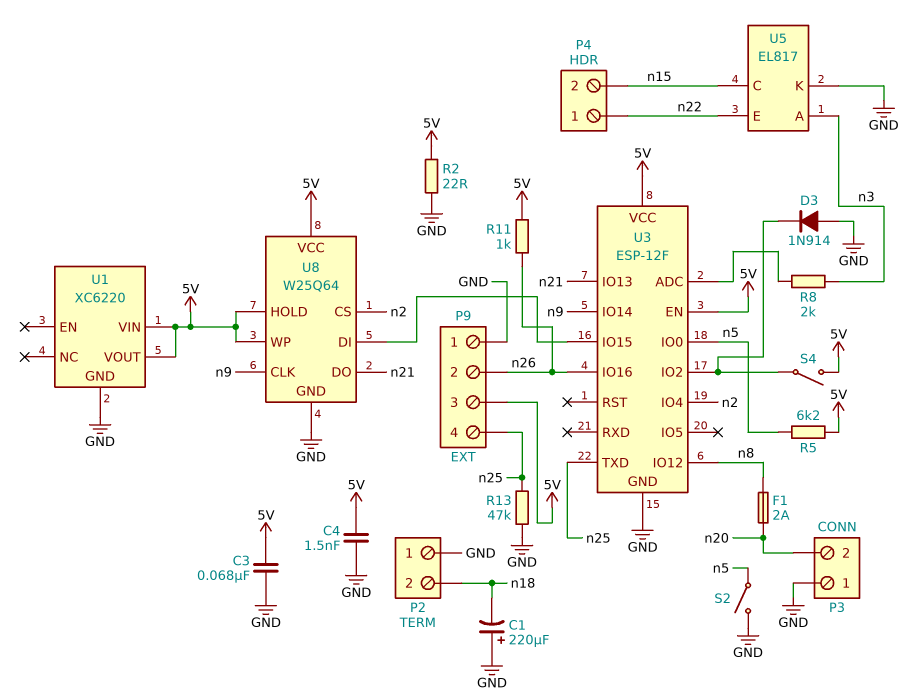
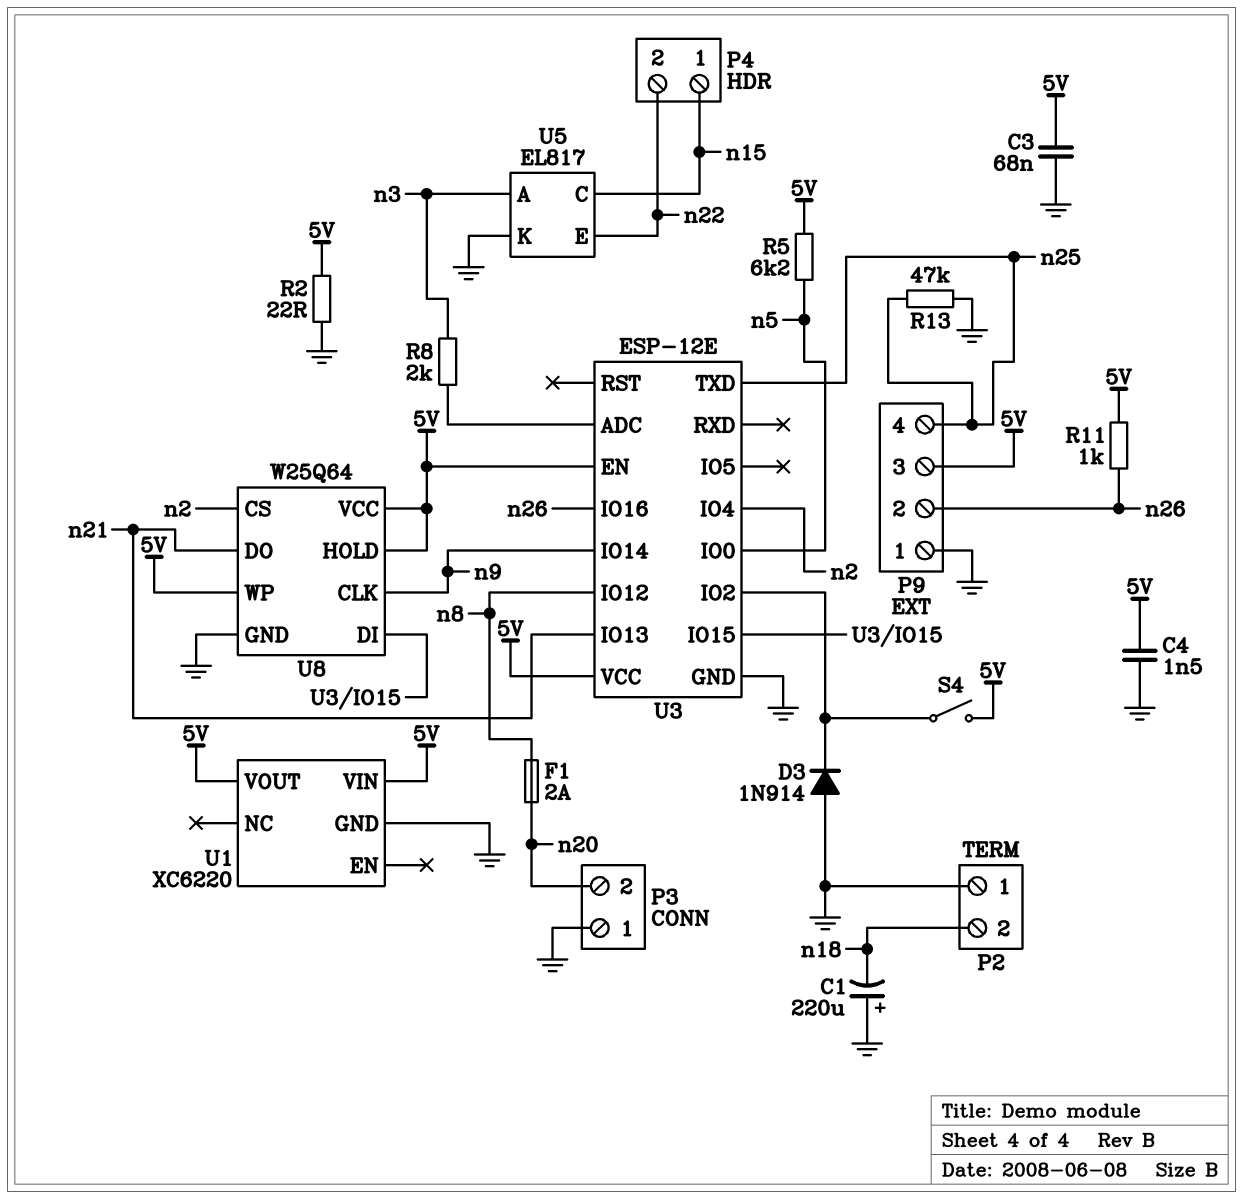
P4 pin 1: n22 -> n15
P4 pin 2: n15 -> n22
S2: switch (GND, n5) -> none
U3: ESP-12F -> ESP-12E

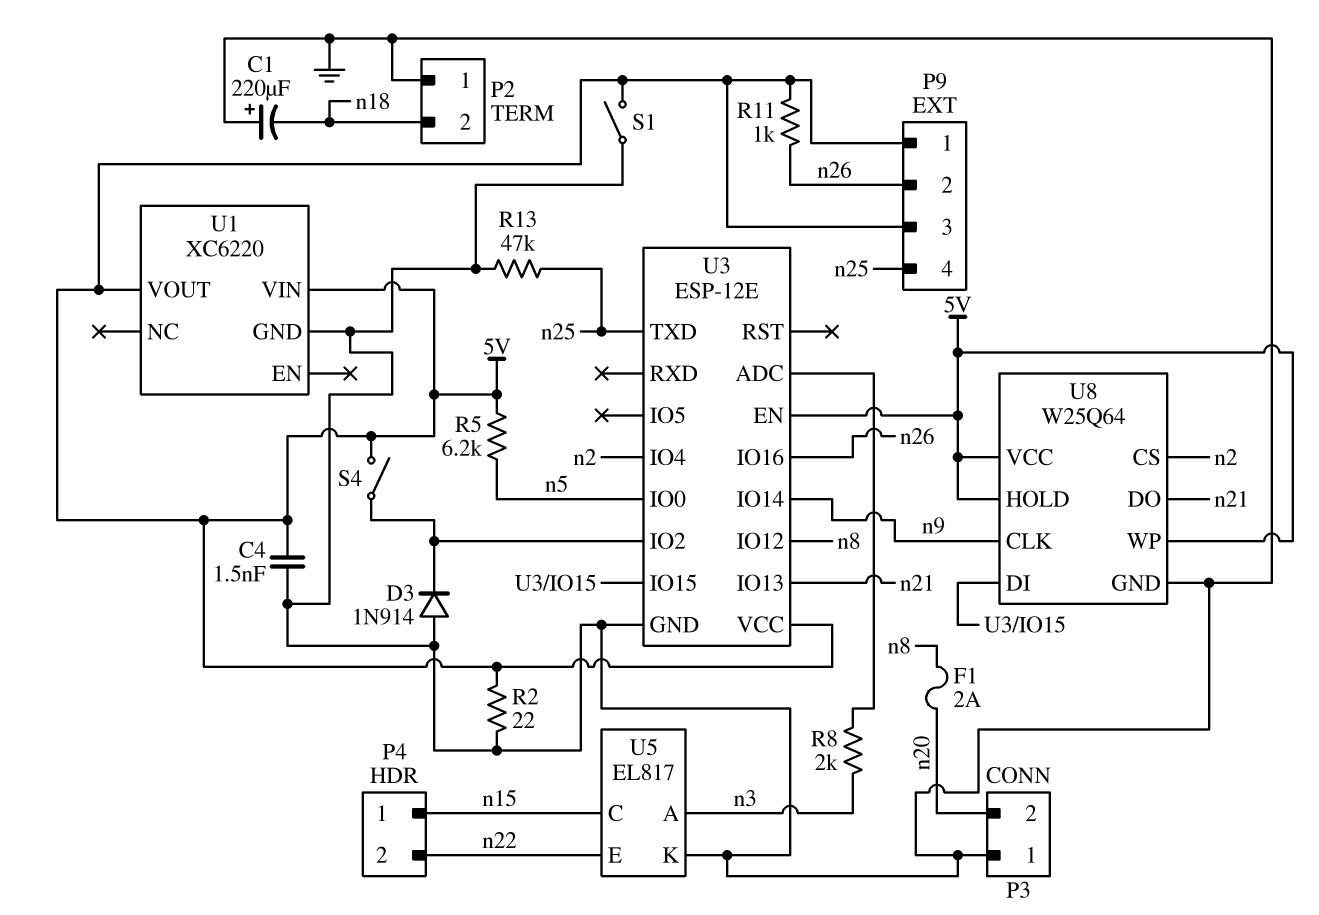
C3: 68nF (5V, GND) -> none
P9 pin 1: GND -> 5V
S1: none -> switch (5V, GND)

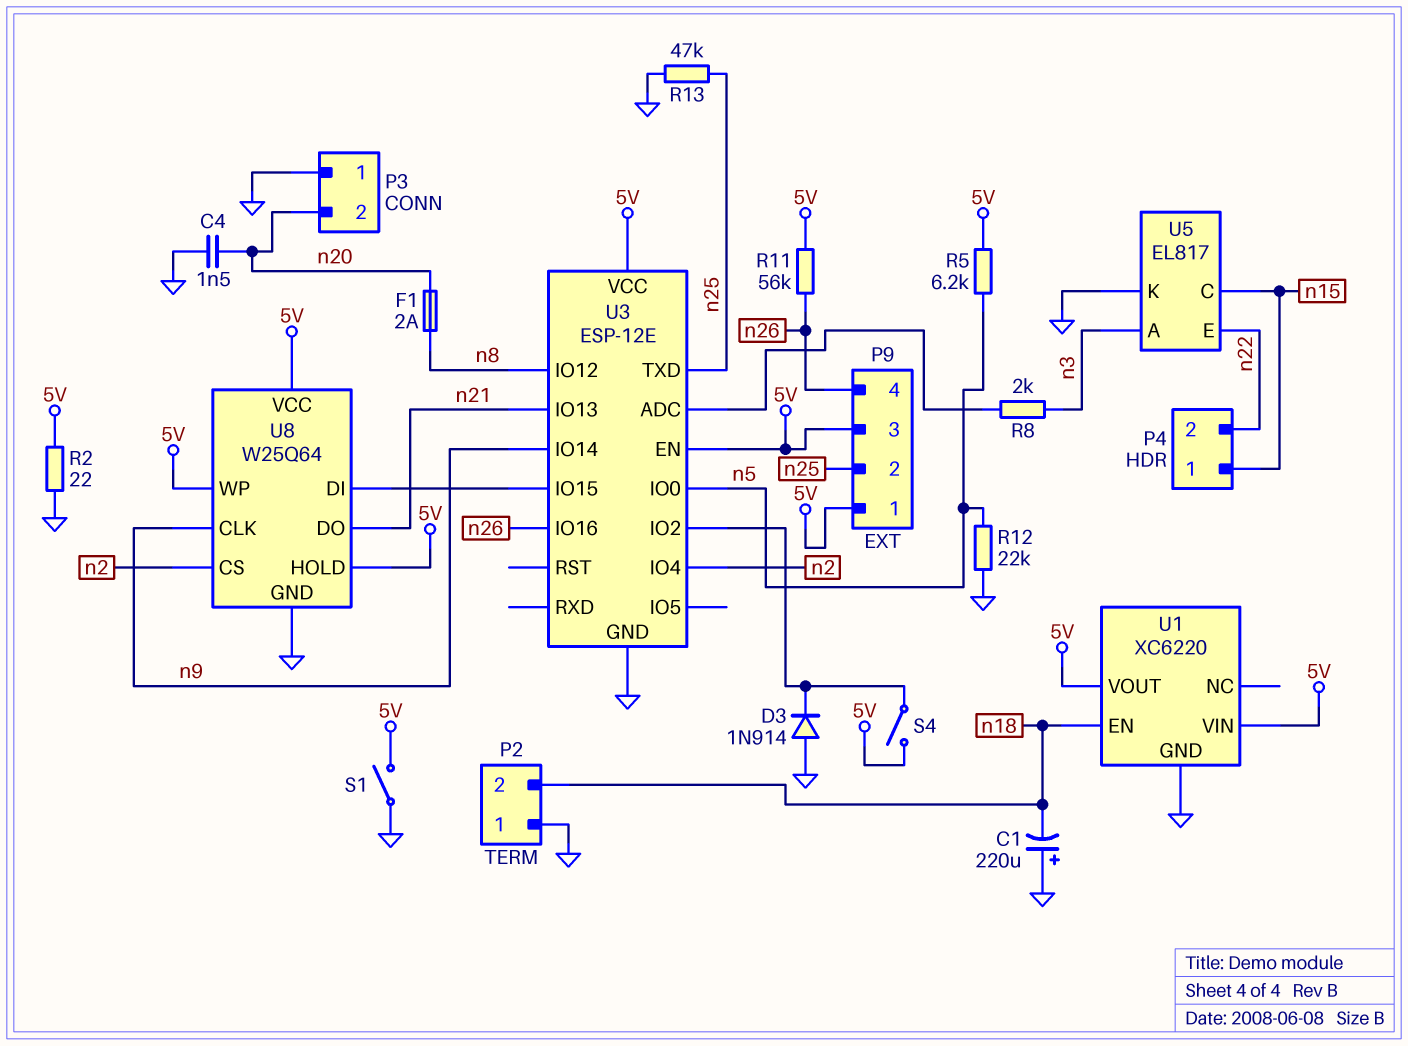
C4: 1.5nF (5V, GND) -> 1.5nF (GND, n20)
P9 pin 2: n26 -> n25
P9 pin 4: n25 -> n26
R11: 1k (5V, n26) -> 56k (5V, n26)
R12: none -> 22k (GND, n5)
U1 pin EN: none -> n18

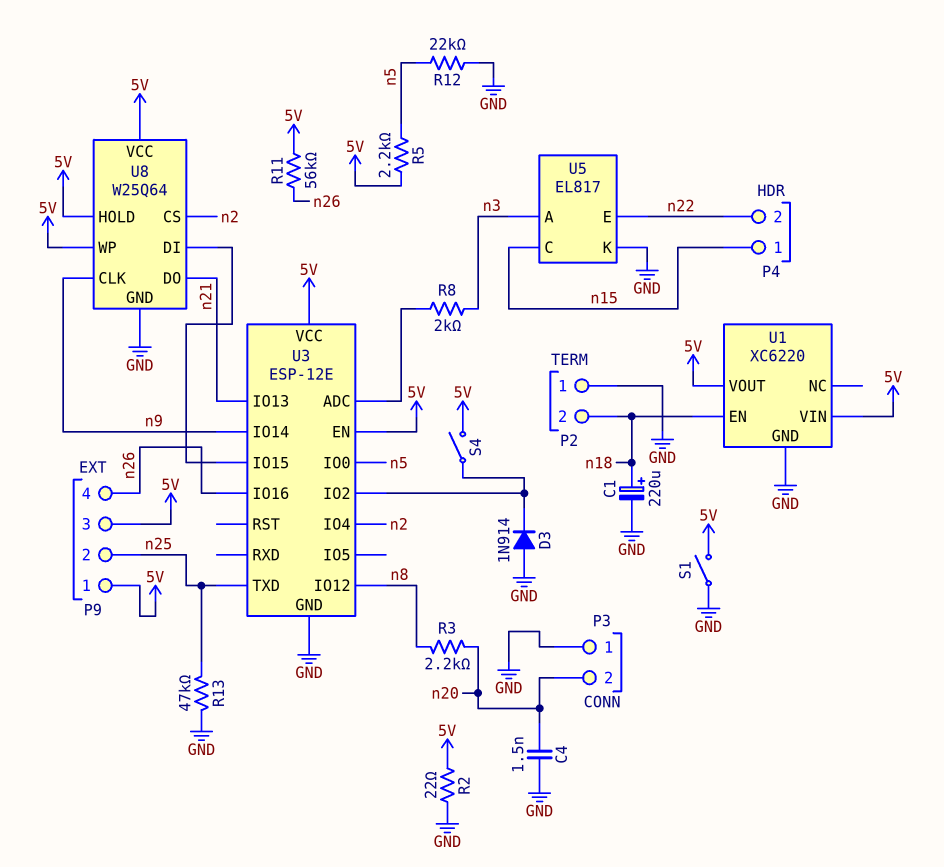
C1: 220uF (plus GND, minus n18) -> 220uF (plus n18, minus GND)
F1: 2A (n8, n20) -> none
R3: none -> 2.2k (n8, n20)
R5: 6.2k (5V, n5) -> 2.2k (5V, n5)

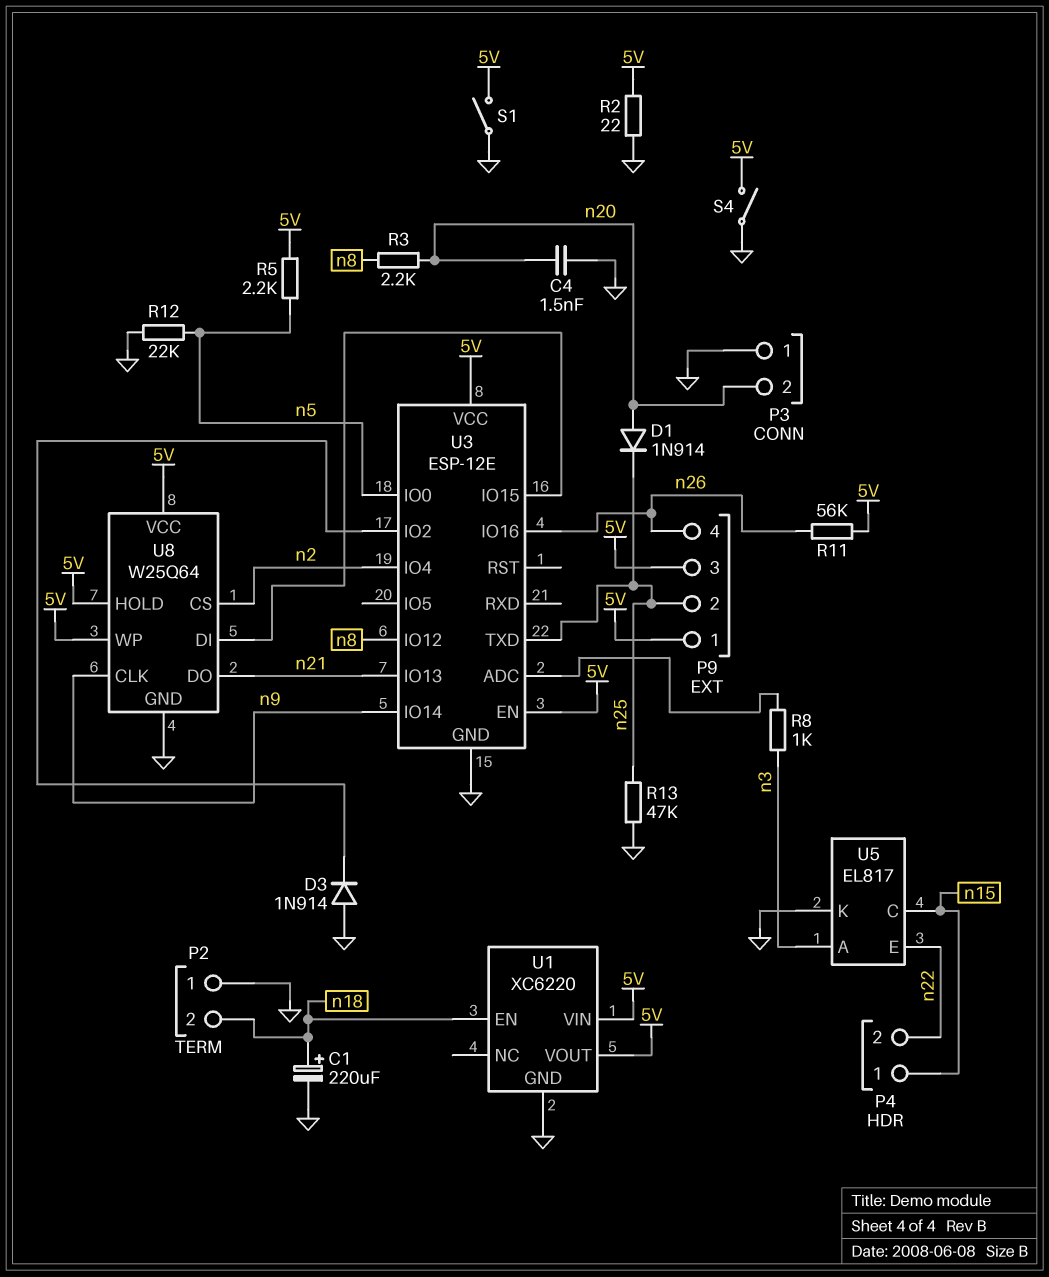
D1: none -> diode 1N914 (A n20, K n25)
R8: 2k (U3/ADC, n3) -> 1k (U3/ADC, n3)
S4: switch (5V, U3/IO2) -> switch (5V, GND)

